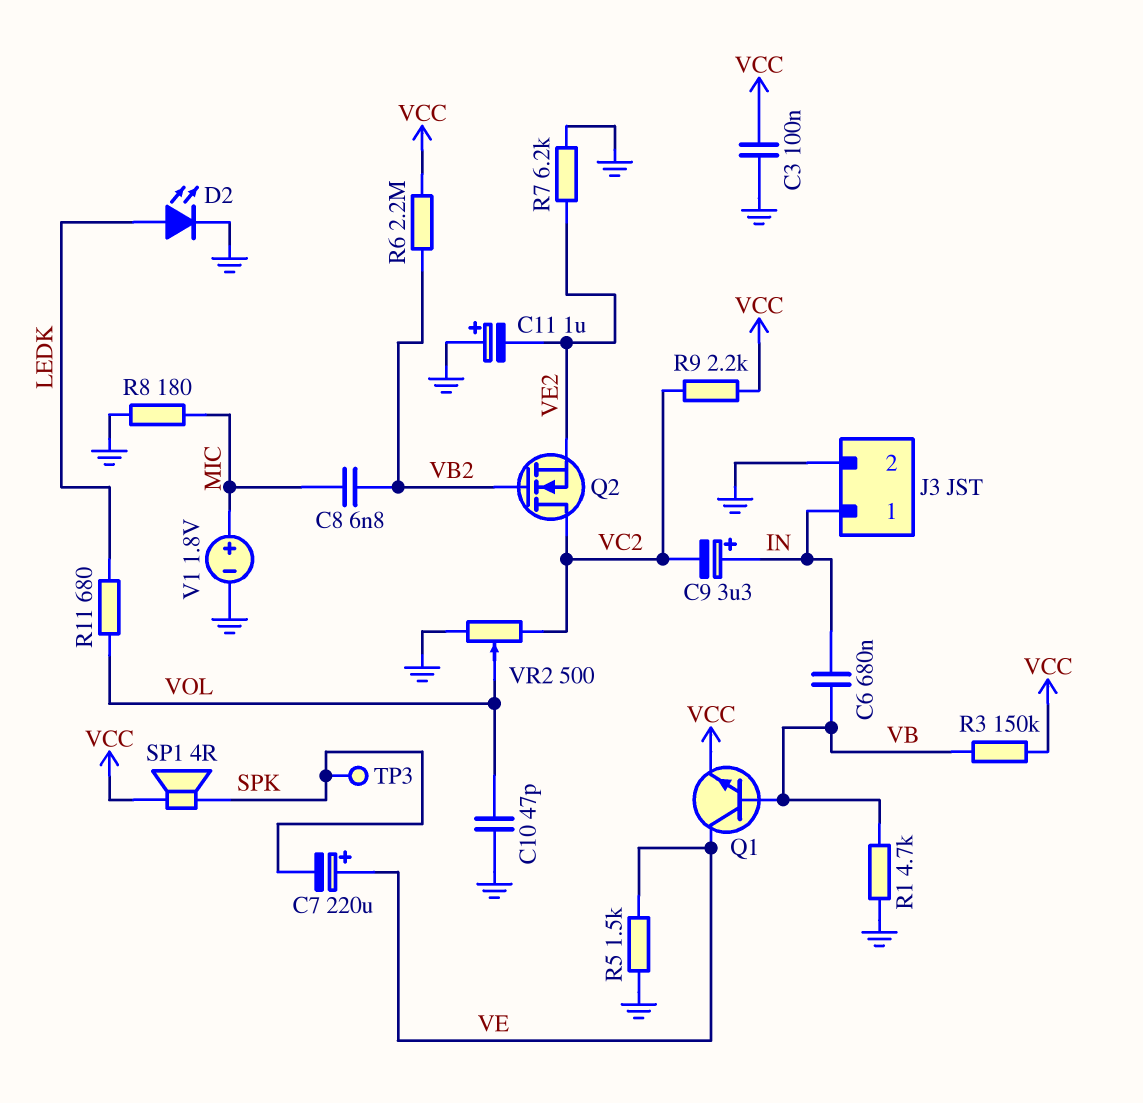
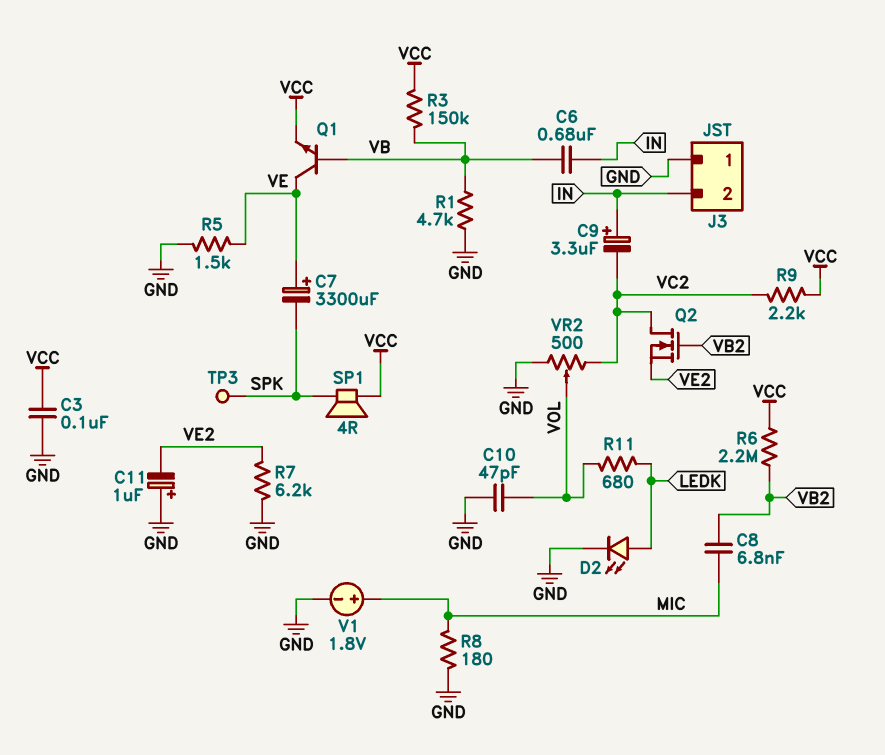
C7: 220uF (plus VE, minus SPK) -> 3300uF (plus VE, minus SPK)
J3 pin 1: IN -> GND
J3 pin 2: GND -> IN

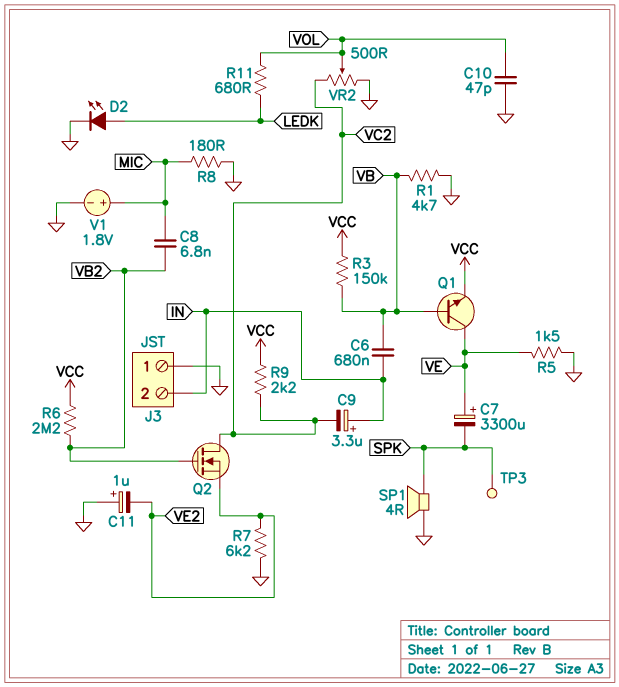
C3: 100nF (GND, VCC) -> none
SP1: speaker 4R (SPK, VCC) -> speaker 4R (GND, SPK)

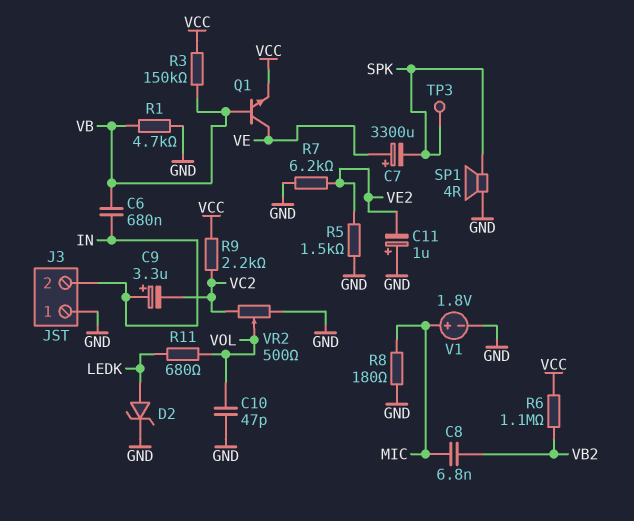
D2: LED (A LEDK, K GND) -> zener (A LEDK, K GND)
Q2: NMOS (G VB2, D VC2, S VE2) -> none
R5: 1.5k (GND, VE) -> 1.5k (GND, VE2)
R6: 2.2M (VB2, VCC) -> 1.1M (VB2, VCC)

